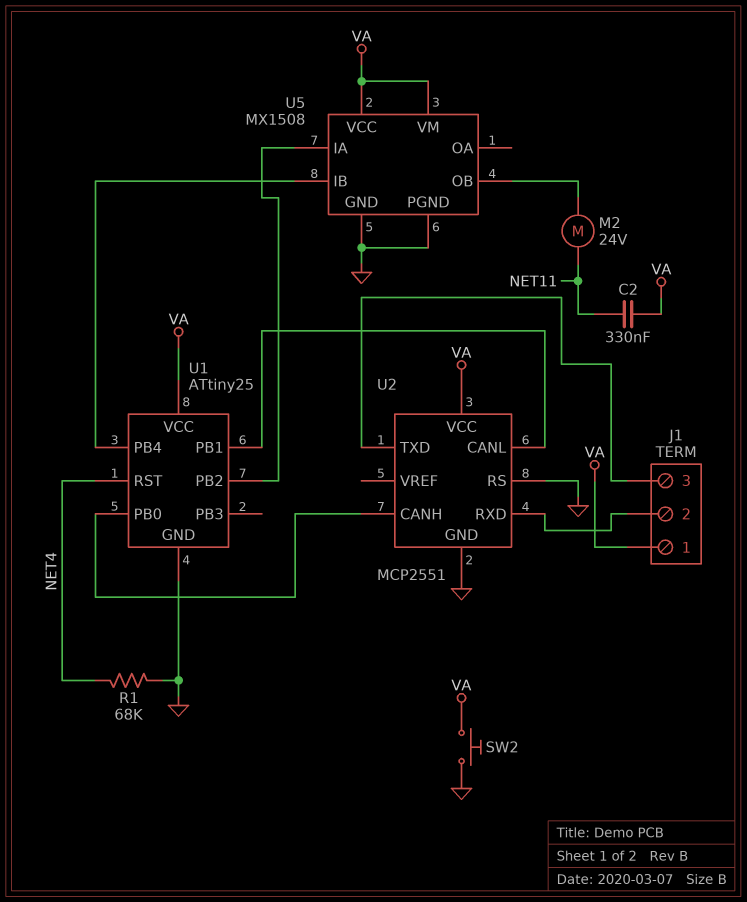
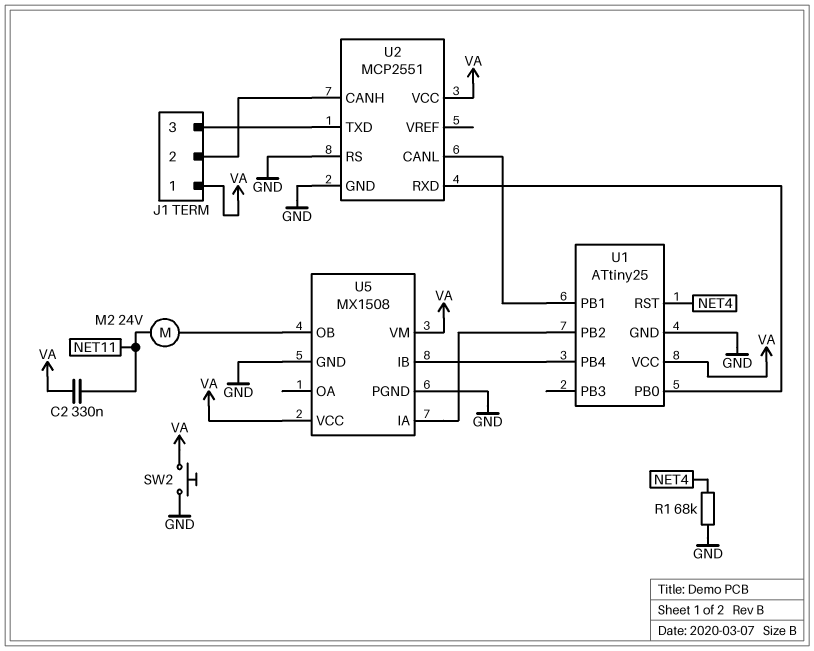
U2 pin CANH: U1/PB0 -> J1/2
U2 pin RXD: J1/2 -> U1/PB0

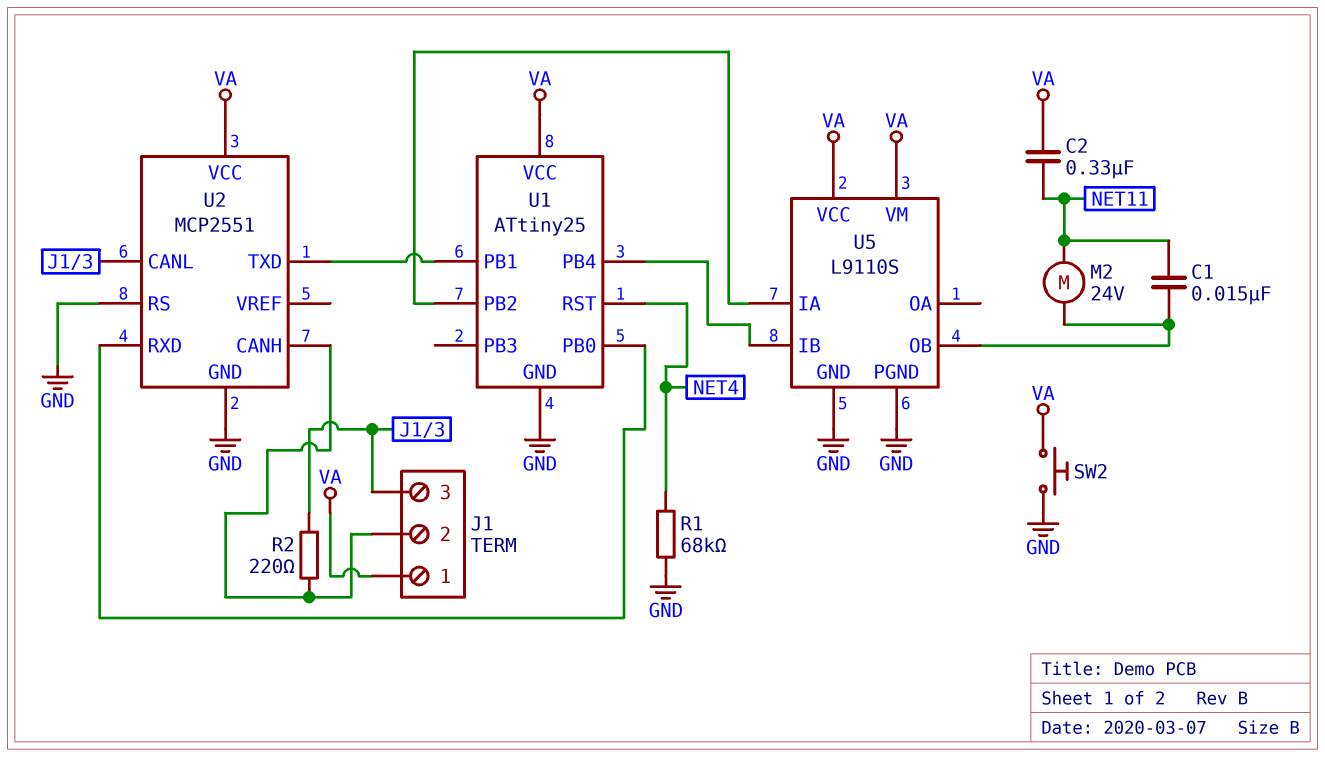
C1: none -> 15nF (NET11, U5/OB)
R2: none -> 220 (J1/2, J1/3)
U2 pin CANL: U1/PB1 -> J1/3
U2 pin TXD: J1/3 -> U1/PB1
U5: MX1508 -> L9110S

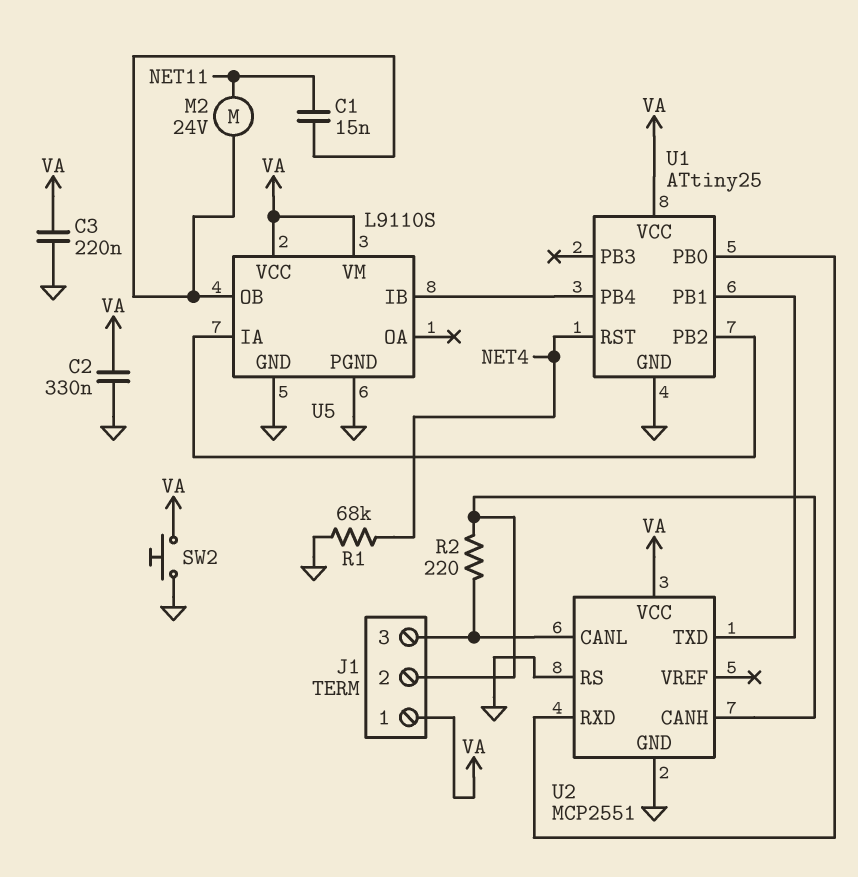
C2: 330nF (NET11, VA) -> 330nF (GND, VA)
C3: none -> 220nF (GND, VA)

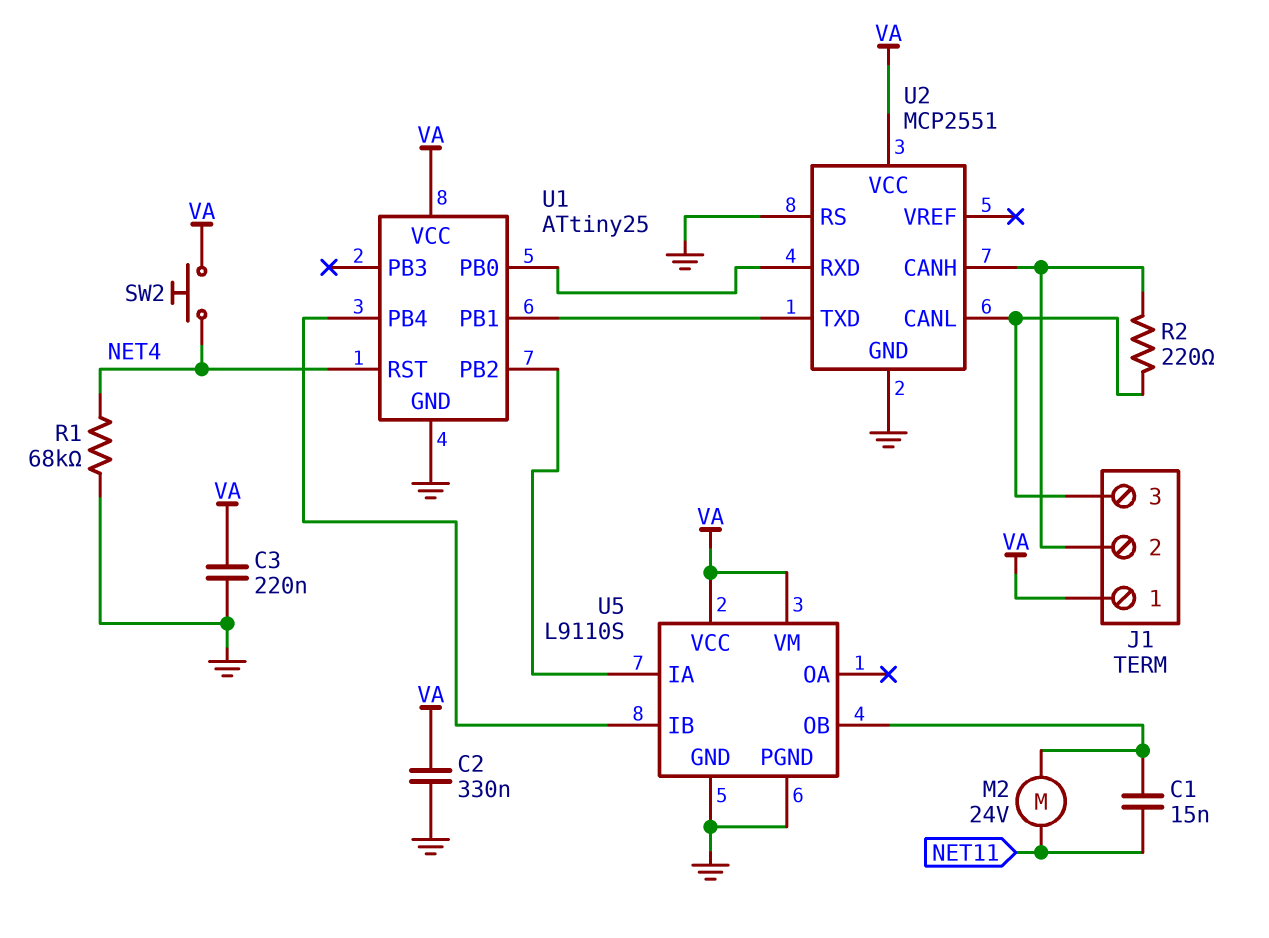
SW2: button (GND, VA) -> button (NET4, VA)

